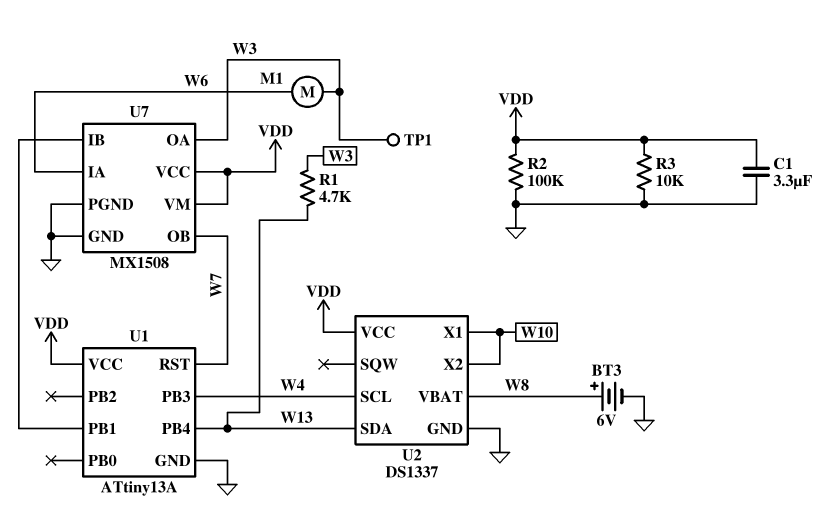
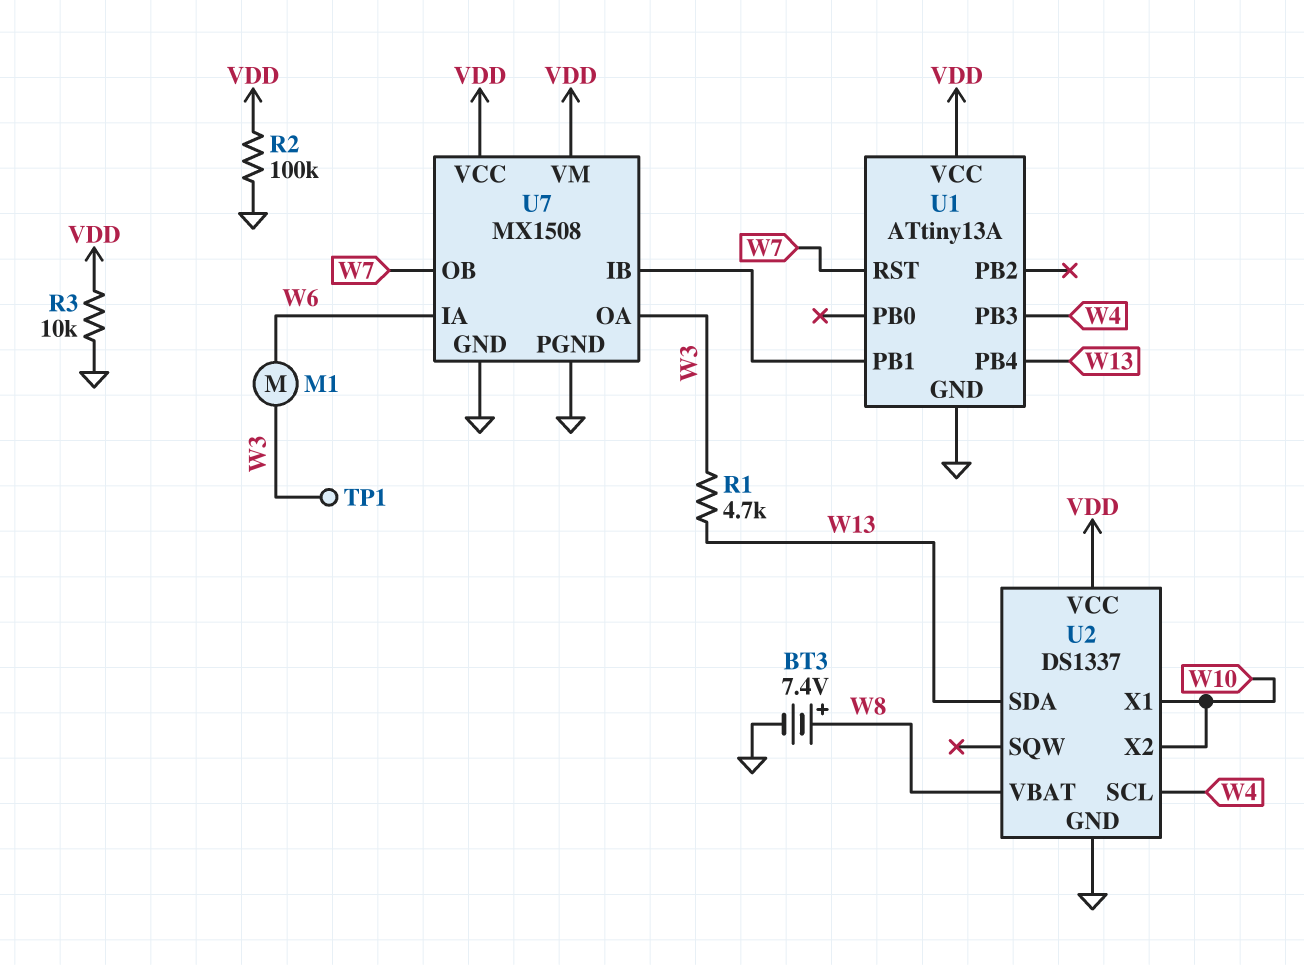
BT3: 6V (plus W8, minus GND) -> 7.4V (plus W8, minus GND)
C1: 3.3uF (GND, VDD) -> none

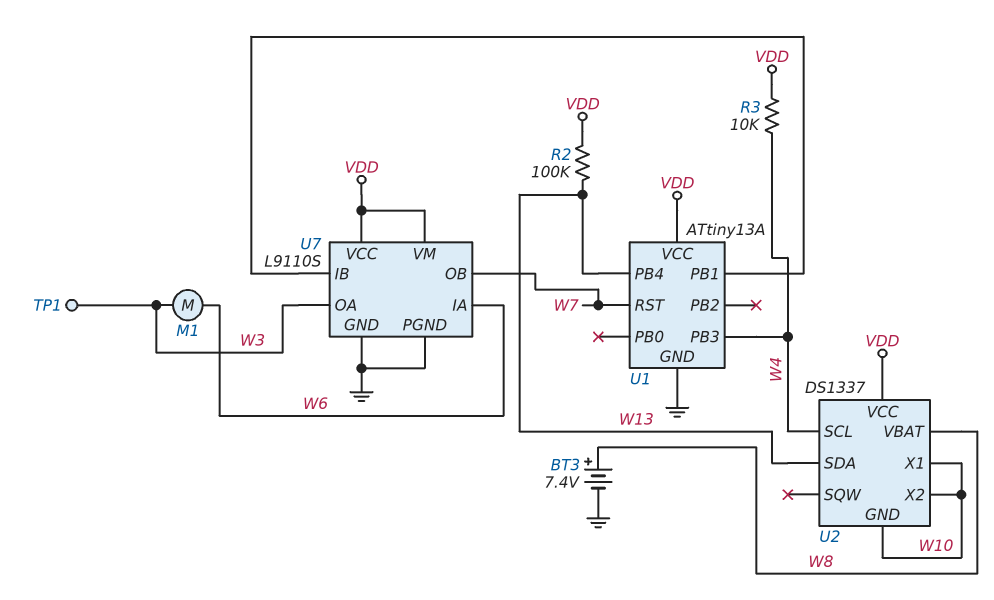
R1: 4.7k (W3, W13) -> none
R2: 100k (GND, VDD) -> 100k (VDD, W13)
R3: 10k (GND, VDD) -> 10k (VDD, W4)
U2 pin GND: GND -> W10
U7: MX1508 -> L9110S

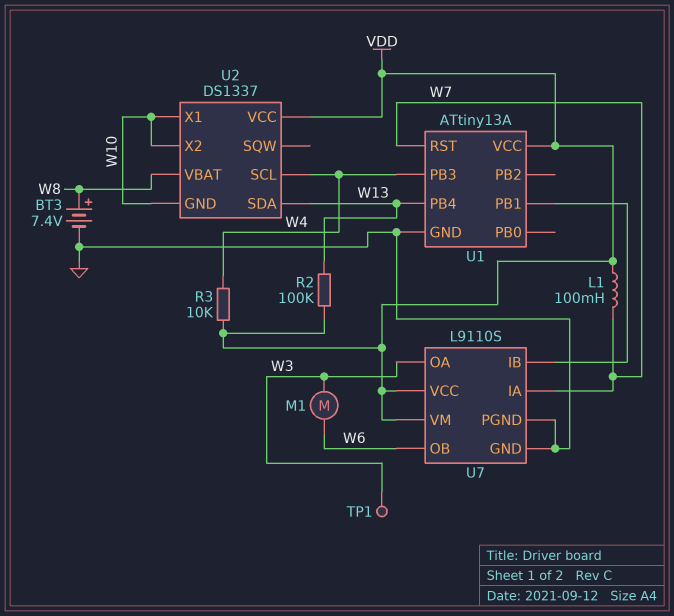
L1: none -> 100mH (VDD, W7)
U7 pin IA: W6 -> W7
U7 pin OB: W7 -> W6

